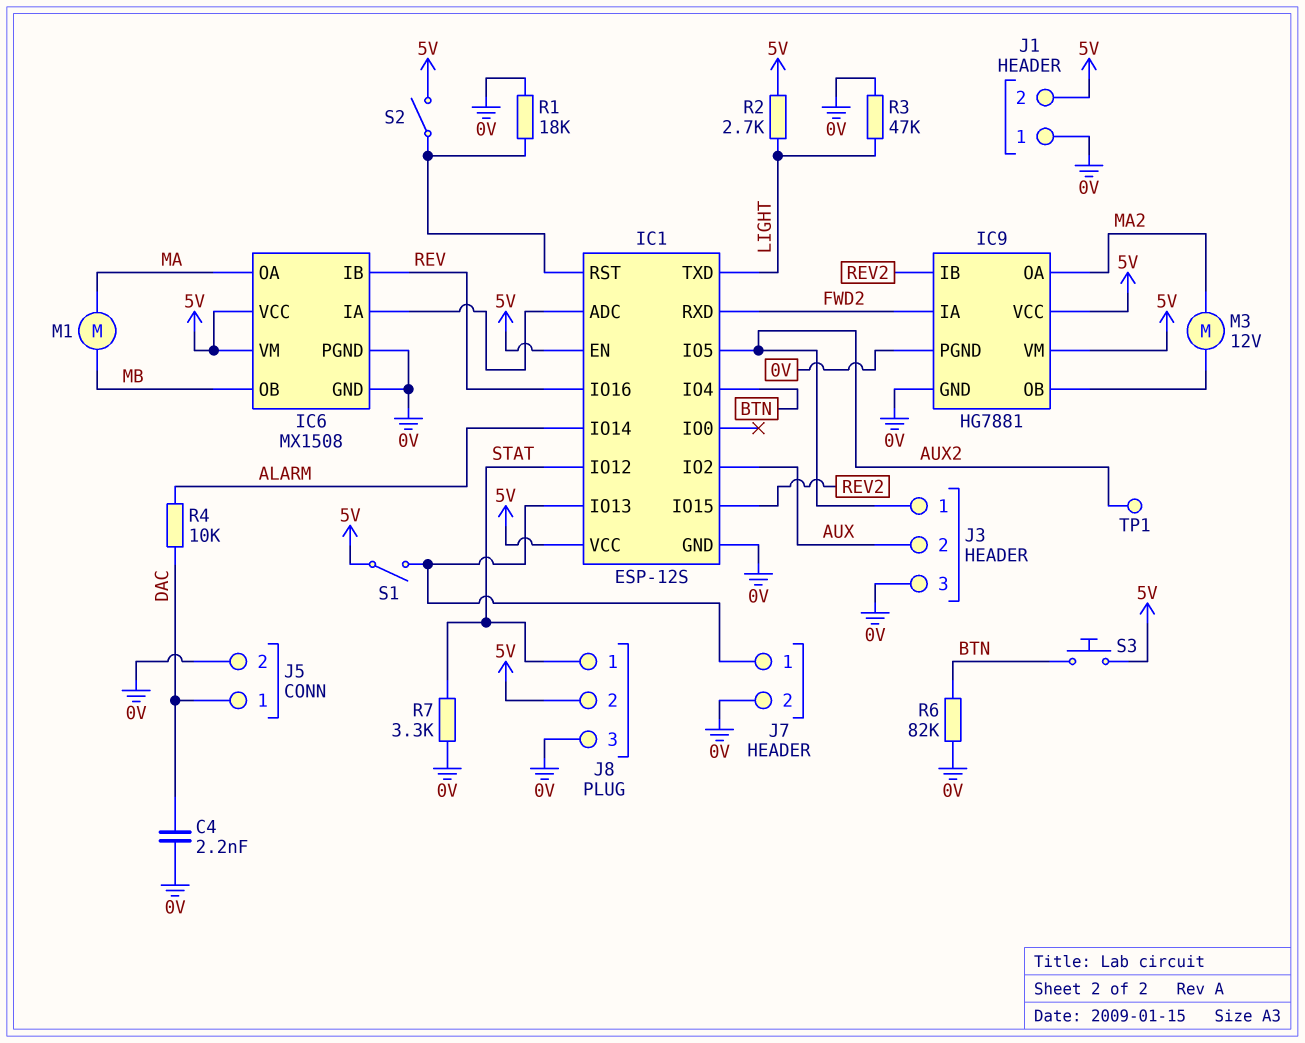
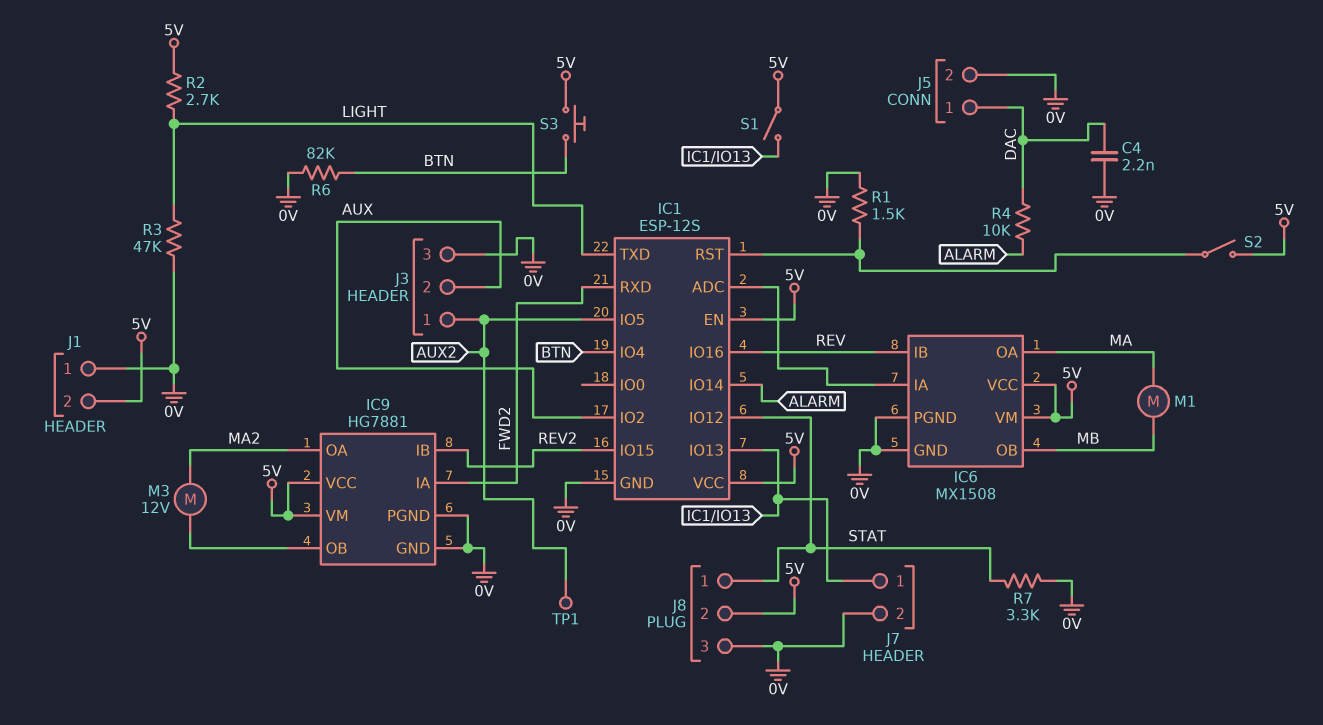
R1: 18k (0V, IC1/RST) -> 1.5k (0V, IC1/RST)

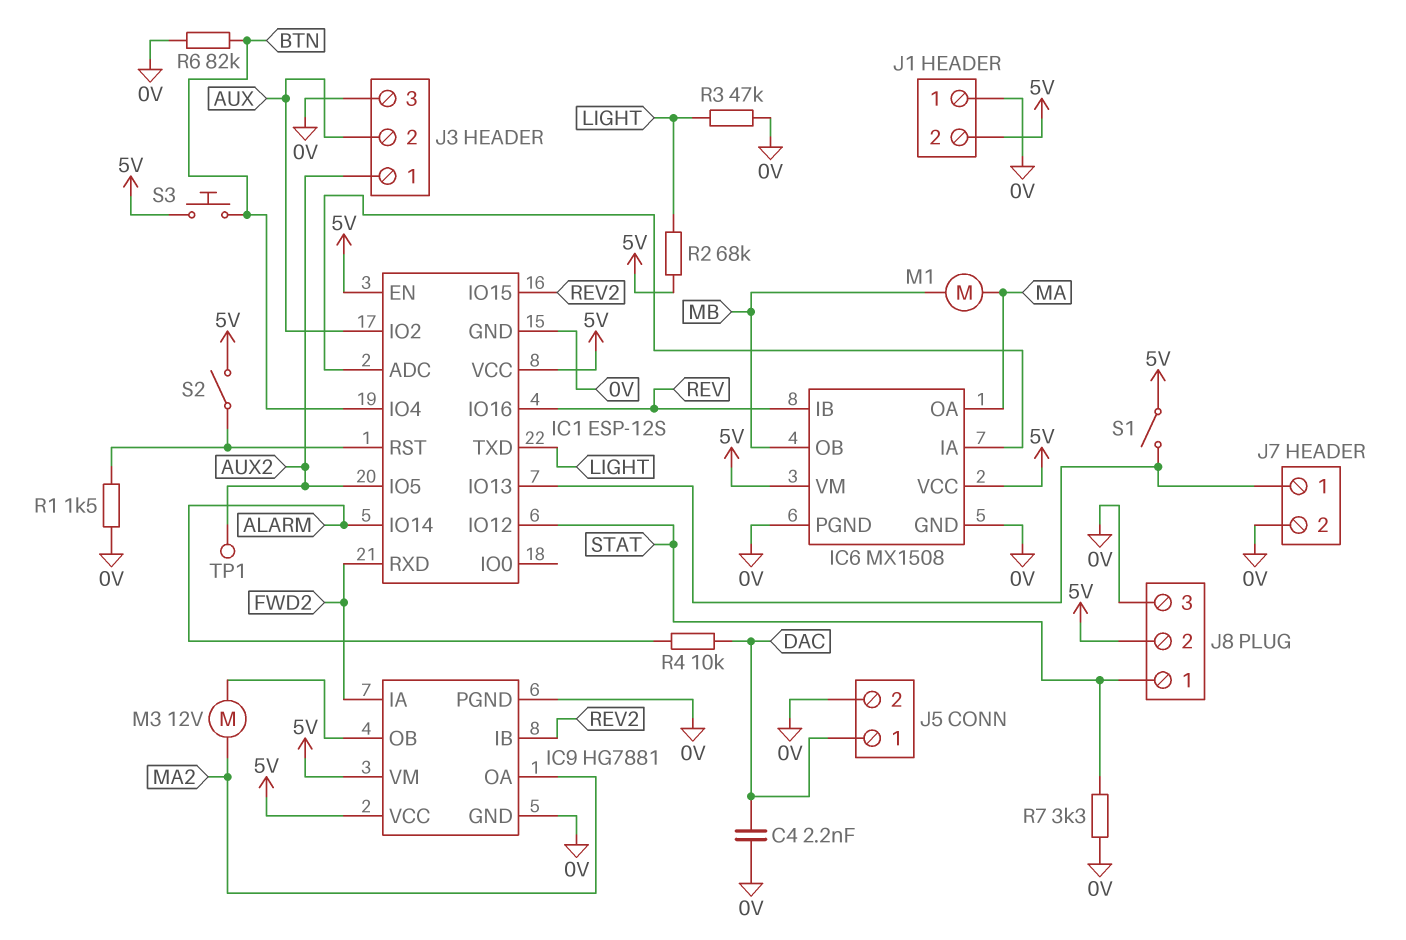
R2: 2.7k (5V, LIGHT) -> 68k (5V, LIGHT)

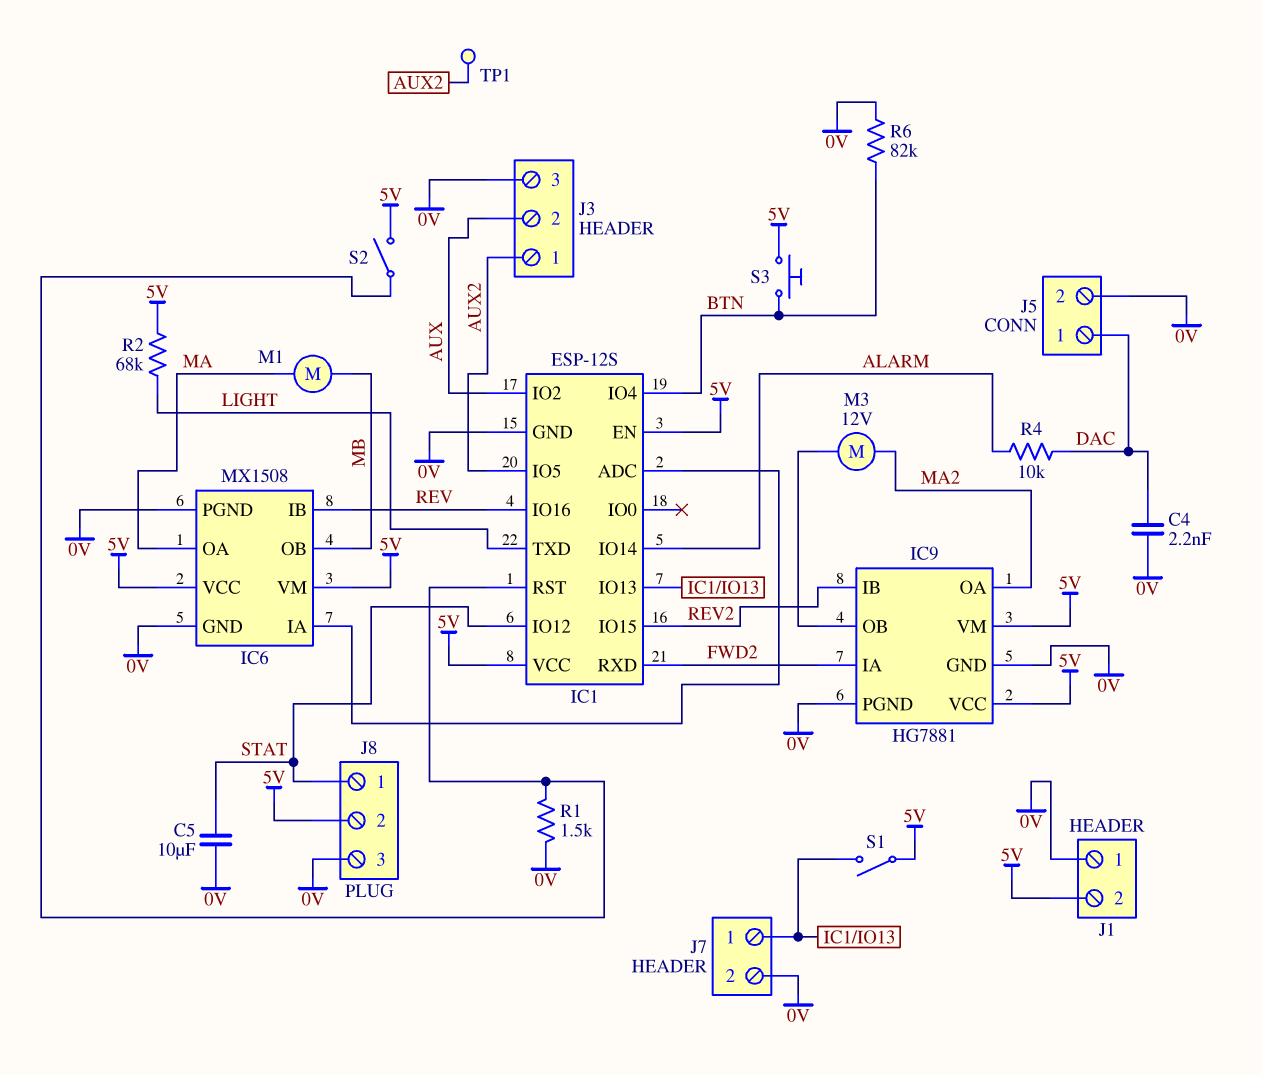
C5: none -> 10uF (0V, STAT)
R3: 47k (0V, LIGHT) -> none
R7: 3.3k (0V, STAT) -> none

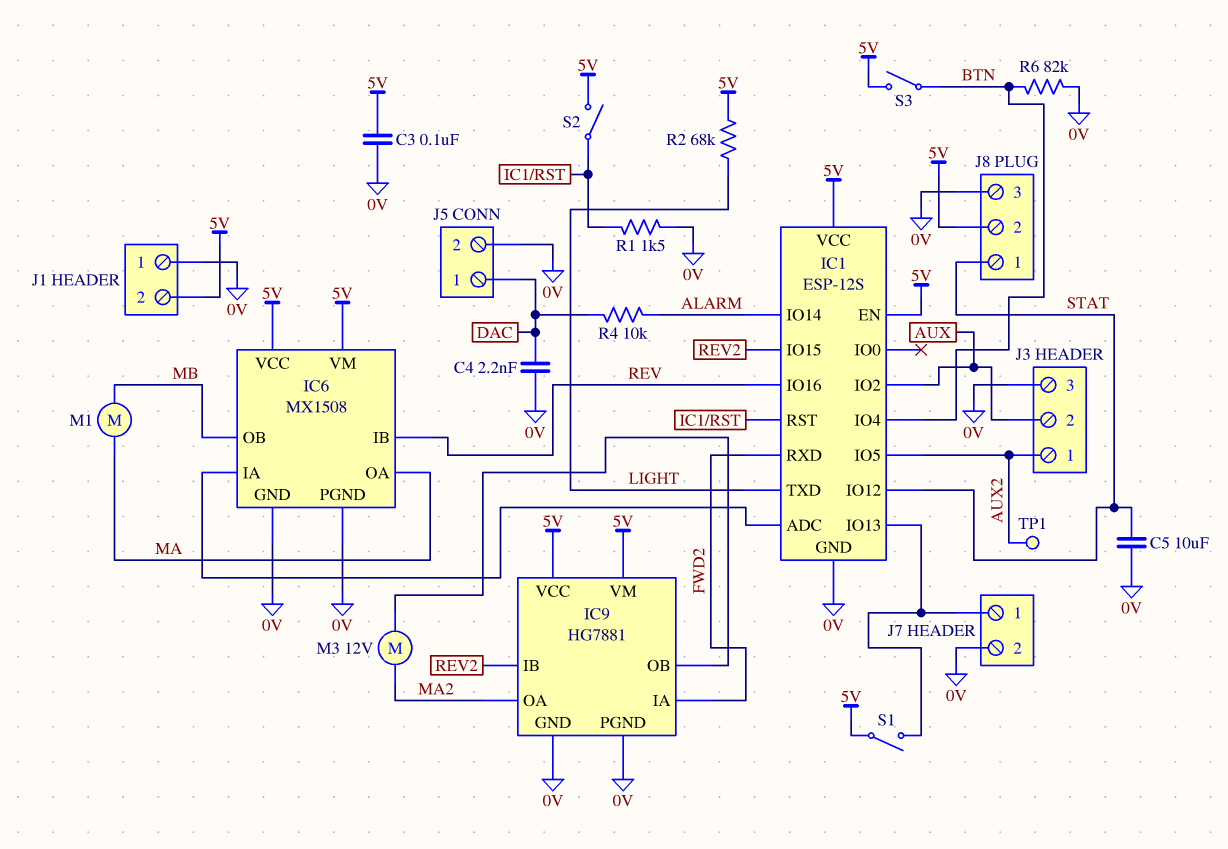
C3: none -> 100nF (0V, 5V)
S3: button (5V, BTN) -> switch (5V, BTN)

